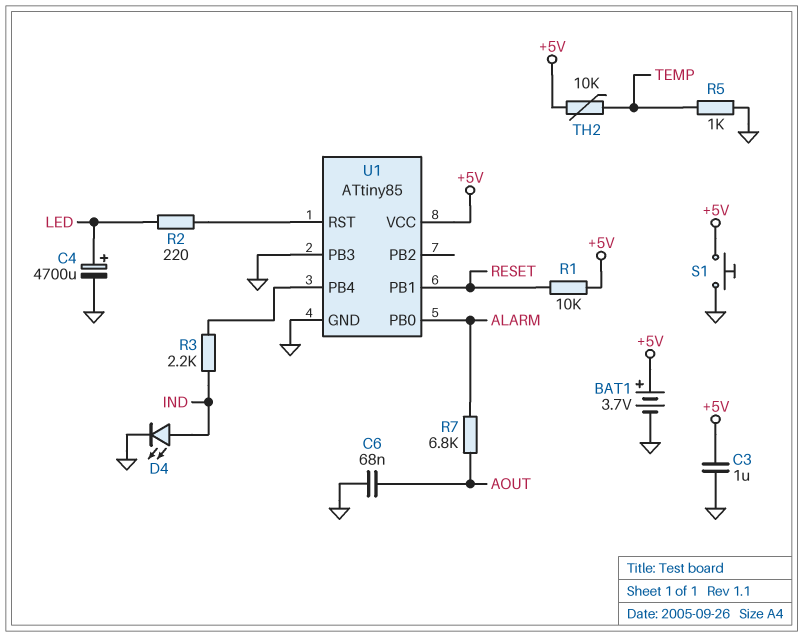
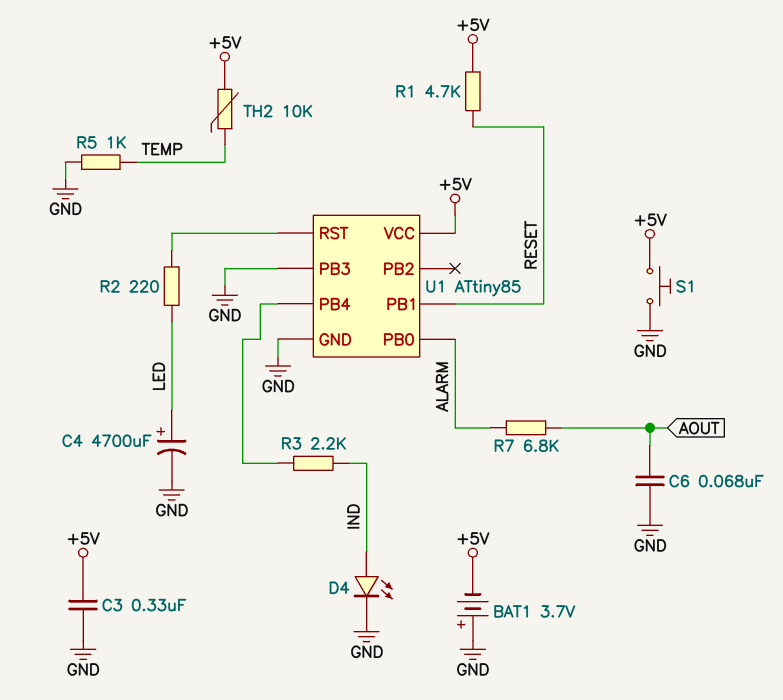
BAT1: 3.7V (plus +5V, minus GND) -> 3.7V (plus GND, minus +5V)
C3: 1uF (+5V, GND) -> 330nF (+5V, GND)
R1: 10k (+5V, RESET) -> 4.7k (+5V, RESET)

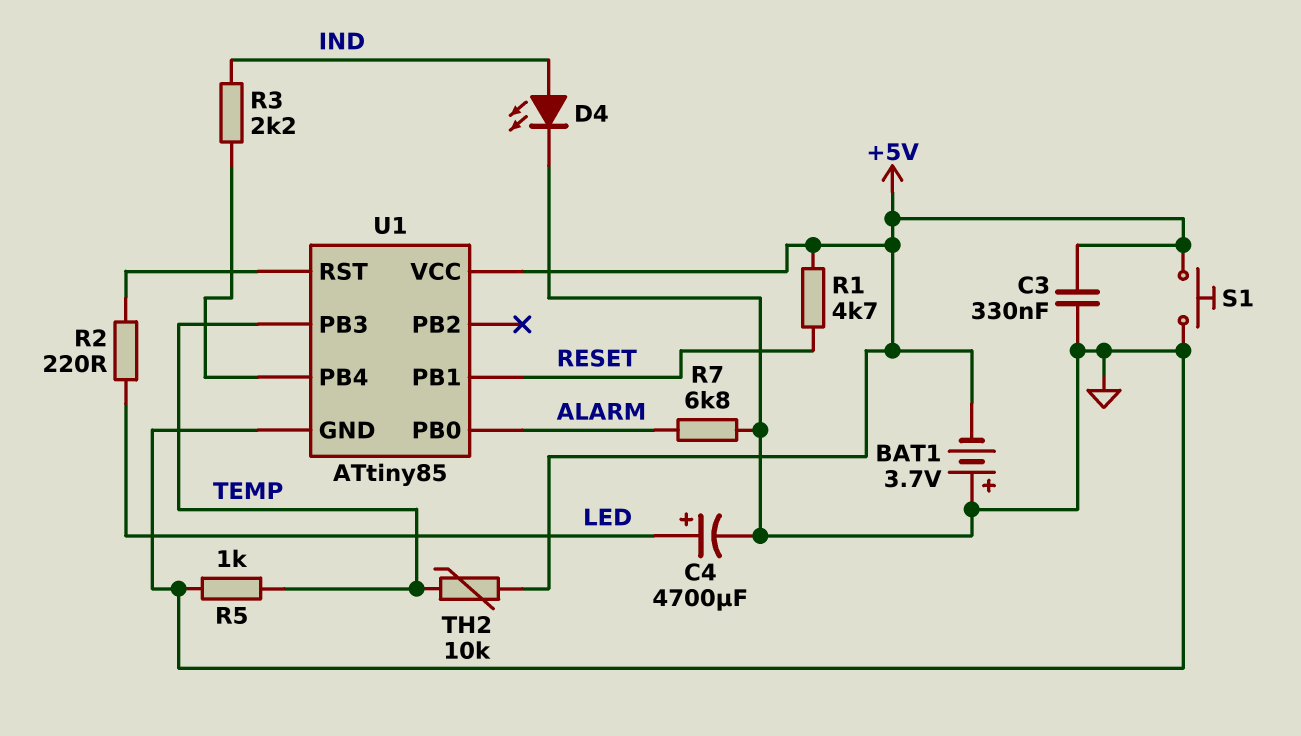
C6: 68nF (AOUT, GND) -> none
R7: 6.8k (ALARM, AOUT) -> 6.8k (ALARM, GND)
U1 pin PB3: GND -> TEMP

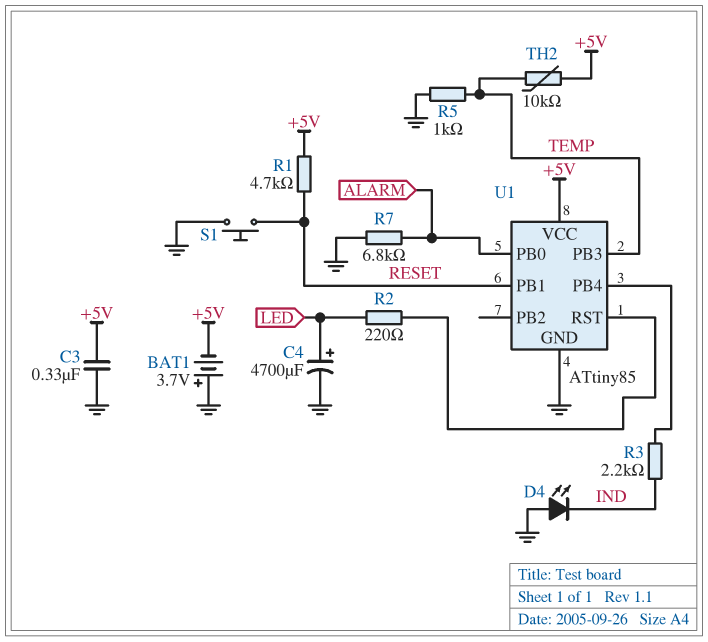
D4: LED (A IND, K GND) -> LED (A GND, K IND)
S1: button (+5V, GND) -> button (GND, RESET)

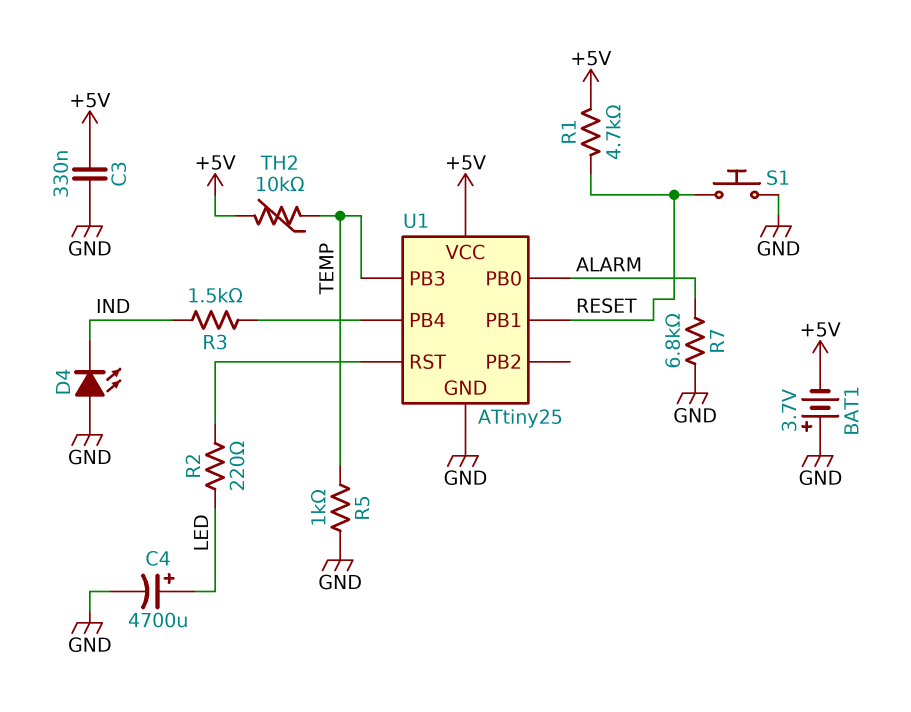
R3: 2.2k (IND, U1/PB4) -> 1.5k (IND, U1/PB4)
U1: ATtiny85 -> ATtiny25

